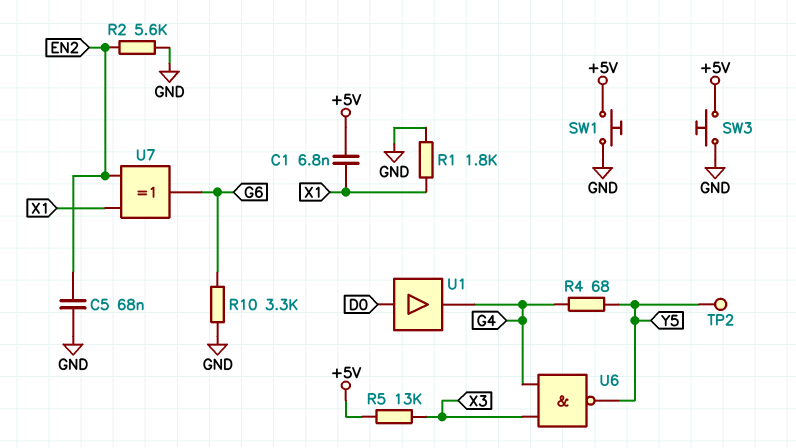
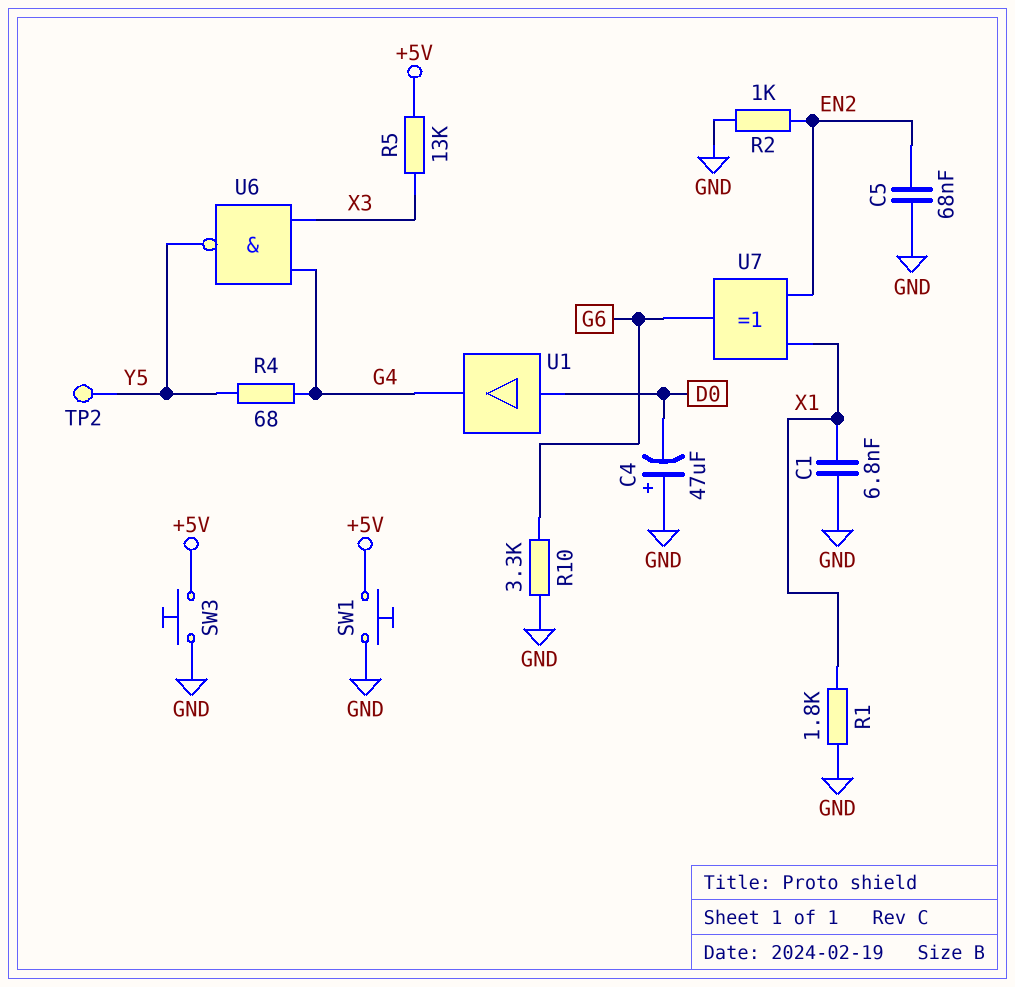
C1: 6.8nF (+5V, X1) -> 6.8nF (GND, X1)
C4: none -> 47uF (plus GND, minus D0)
R2: 5.6k (EN2, GND) -> 1k (EN2, GND)

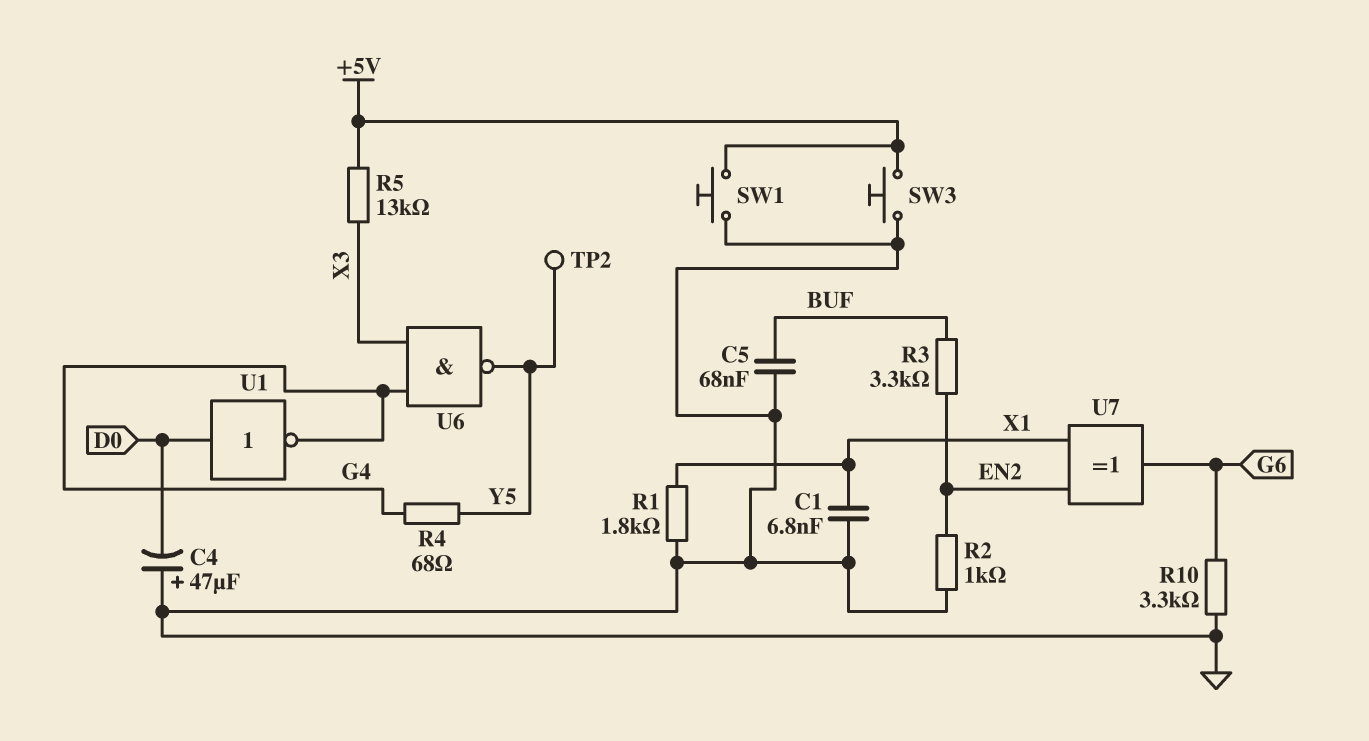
C5: 68nF (EN2, GND) -> 68nF (BUF, GND)
R3: none -> 3.3k (BUF, EN2)
U1: buffer (in D0, out G4) -> NOT (in D0, out G4)

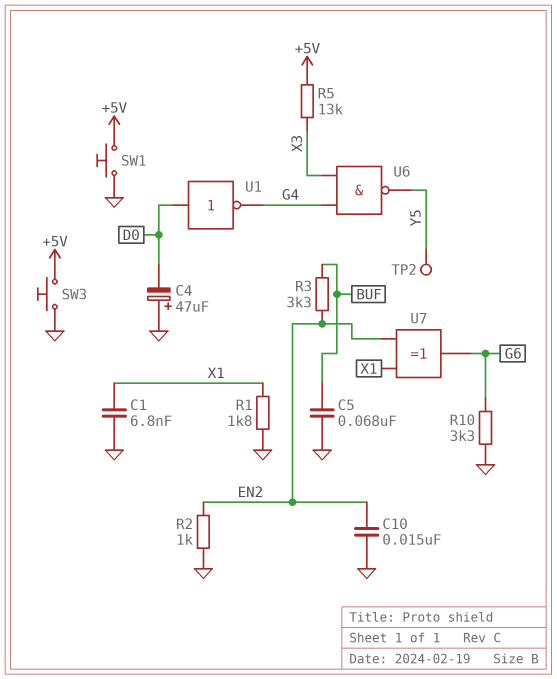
C10: none -> 15nF (EN2, GND)
R4: 68 (G4, Y5) -> none

